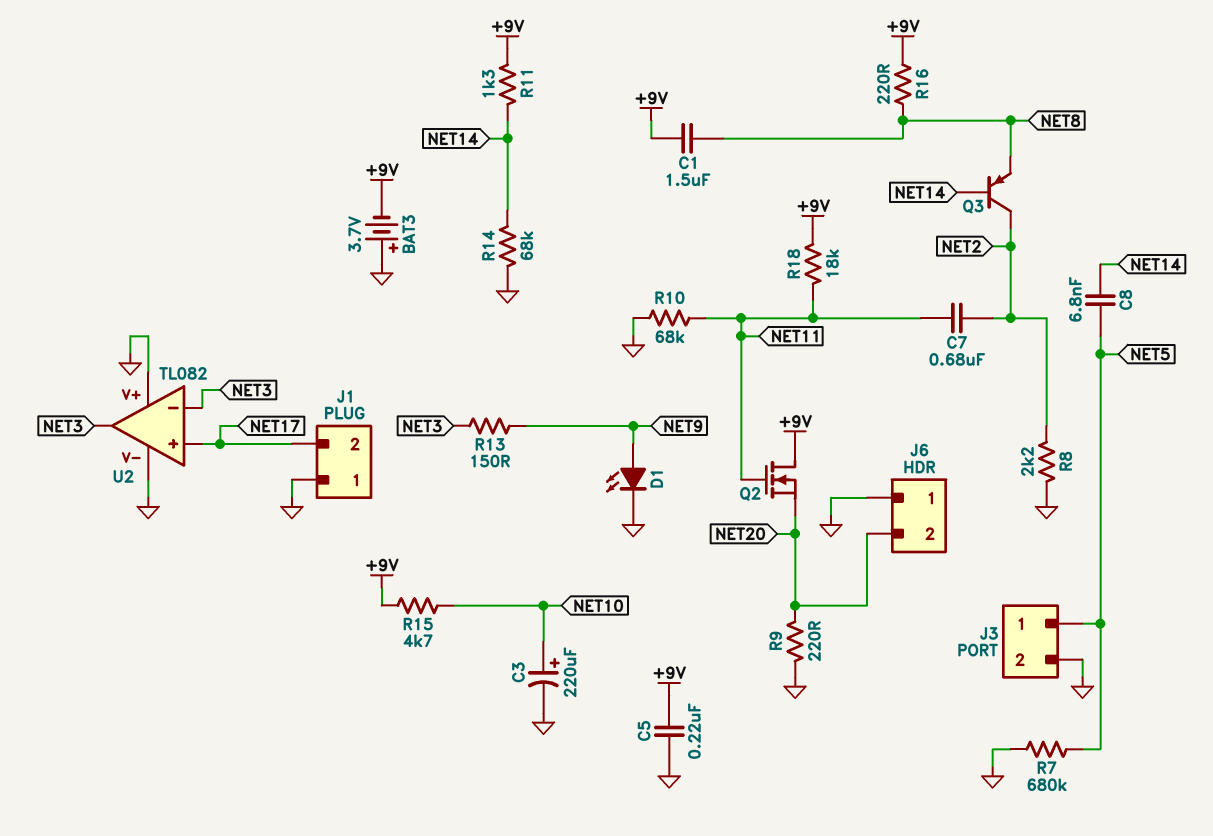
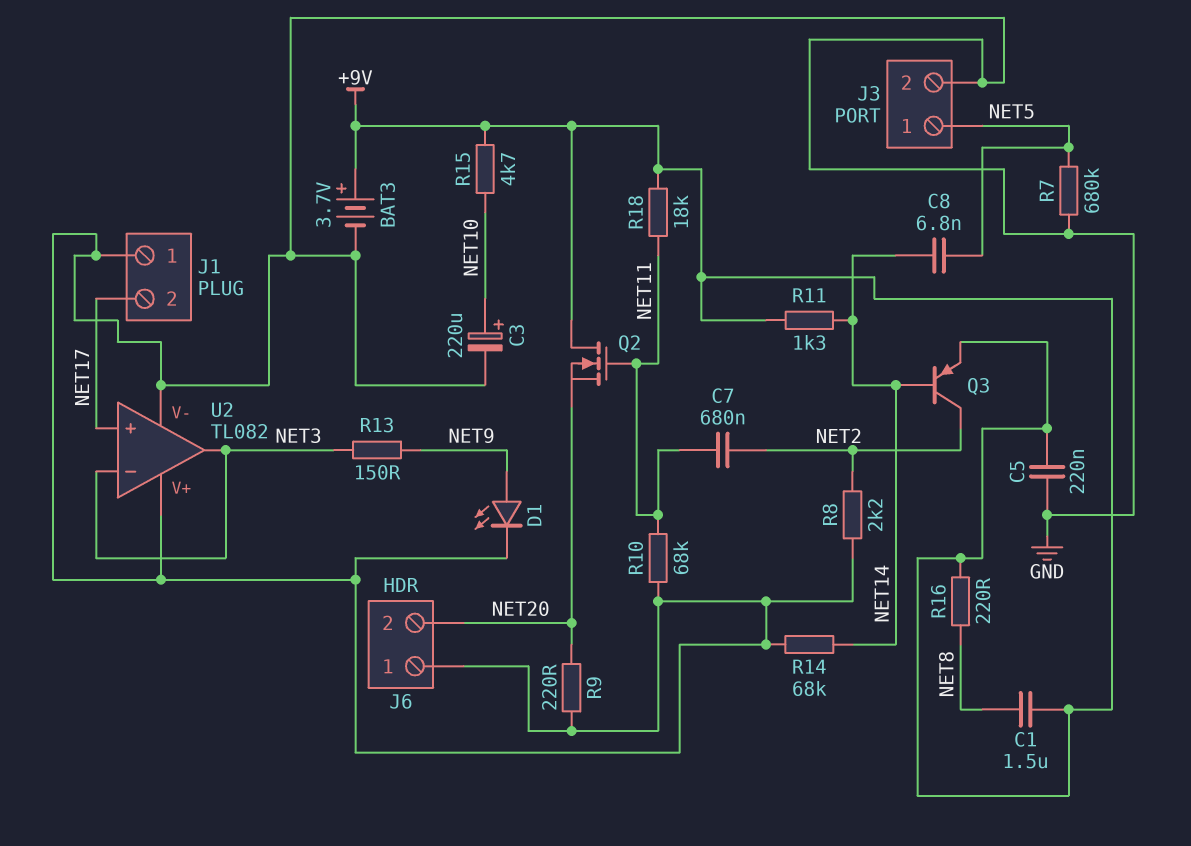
BAT3: 3.7V (plus GND, minus +9V) -> 3.7V (plus +9V, minus GND)
Q3: PNP (B NET14, C NET2, E NET8) -> PNP (B NET14, C NET2, E +9V)

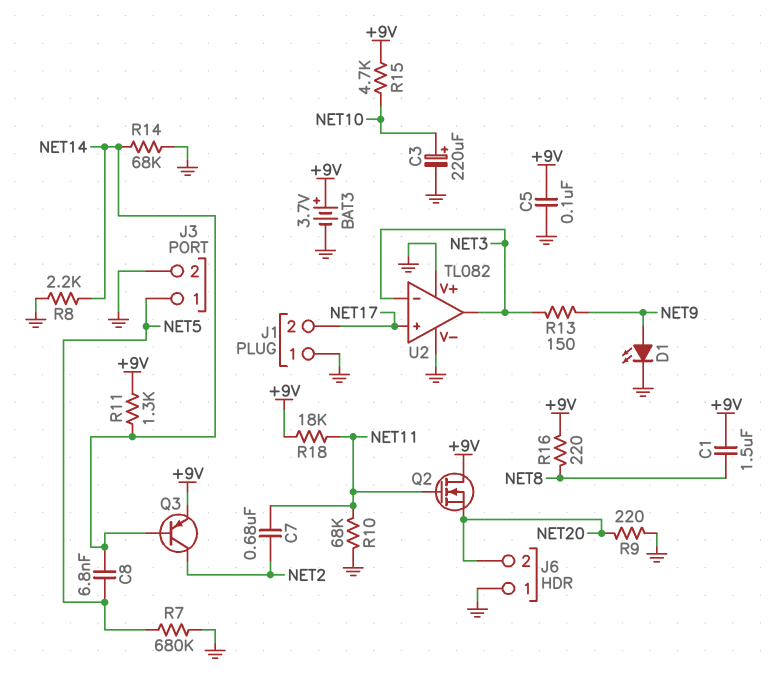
C5: 220nF (+9V, GND) -> 100nF (+9V, GND)
R8: 2.2k (GND, NET2) -> 2.2k (GND, NET14)

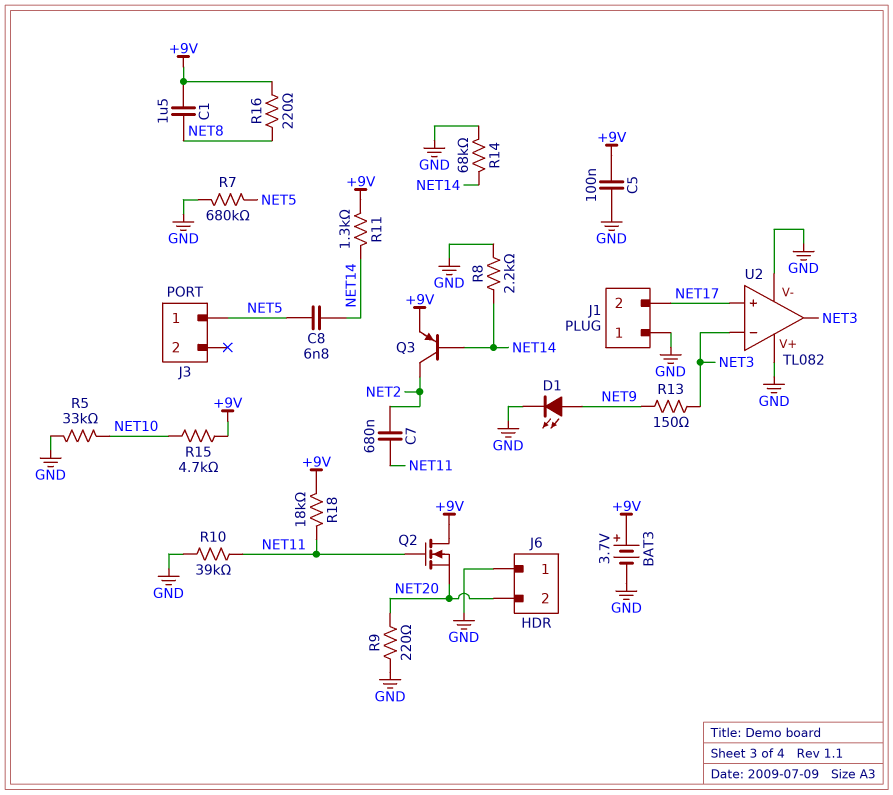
C3: 220uF (plus NET10, minus GND) -> none
J3 pin 2: GND -> none
R5: none -> 33k (GND, NET10)
R10: 68k (GND, NET11) -> 39k (GND, NET11)

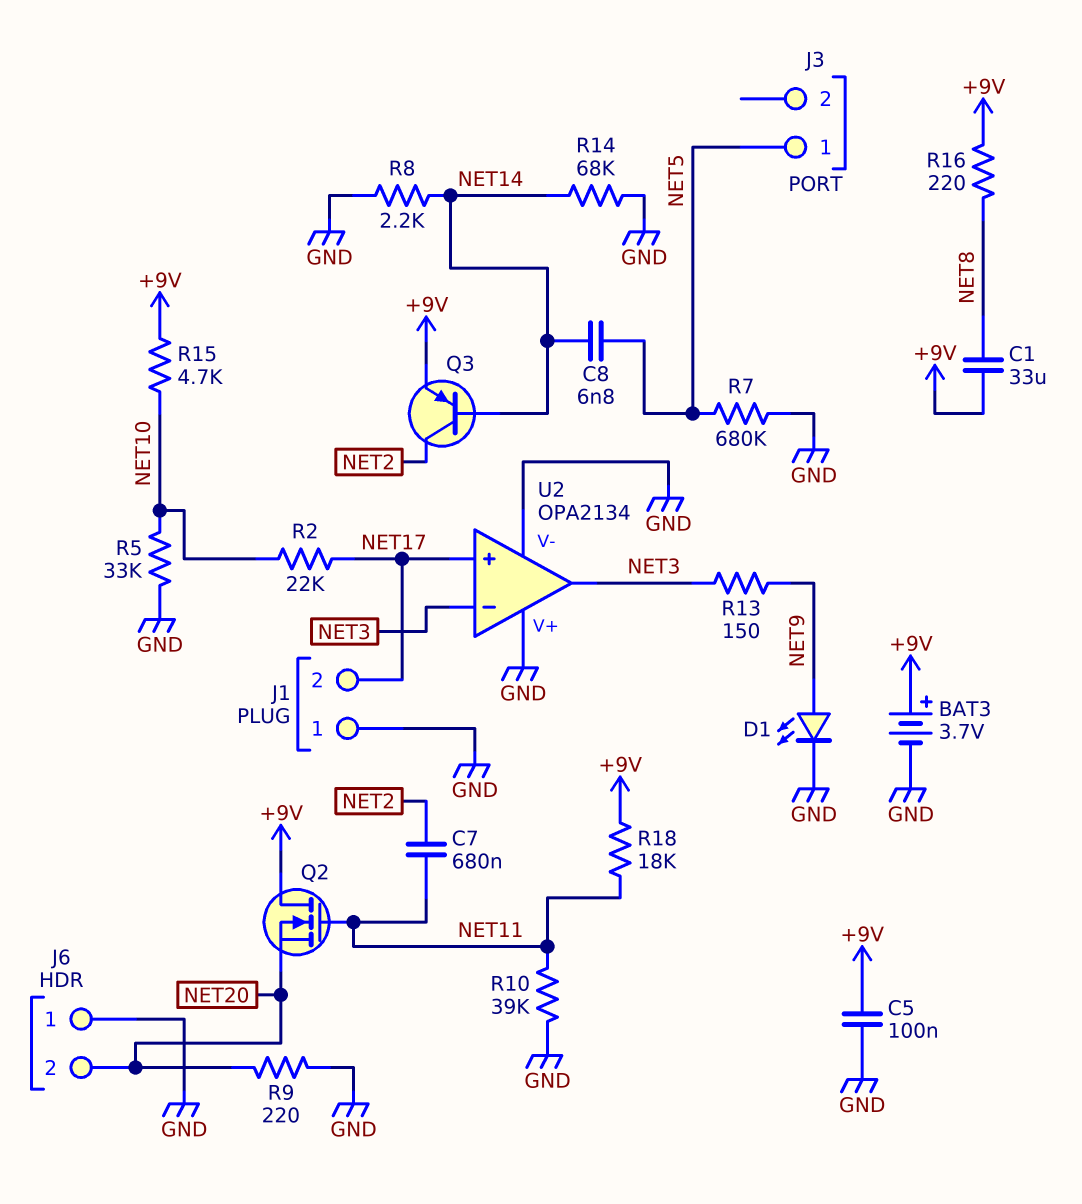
C1: 1.5uF (+9V, NET8) -> 33uF (+9V, NET8)
R2: none -> 22k (NET10, NET17)
R11: 1.3k (+9V, NET14) -> none
U2: TL082 -> OPA2134

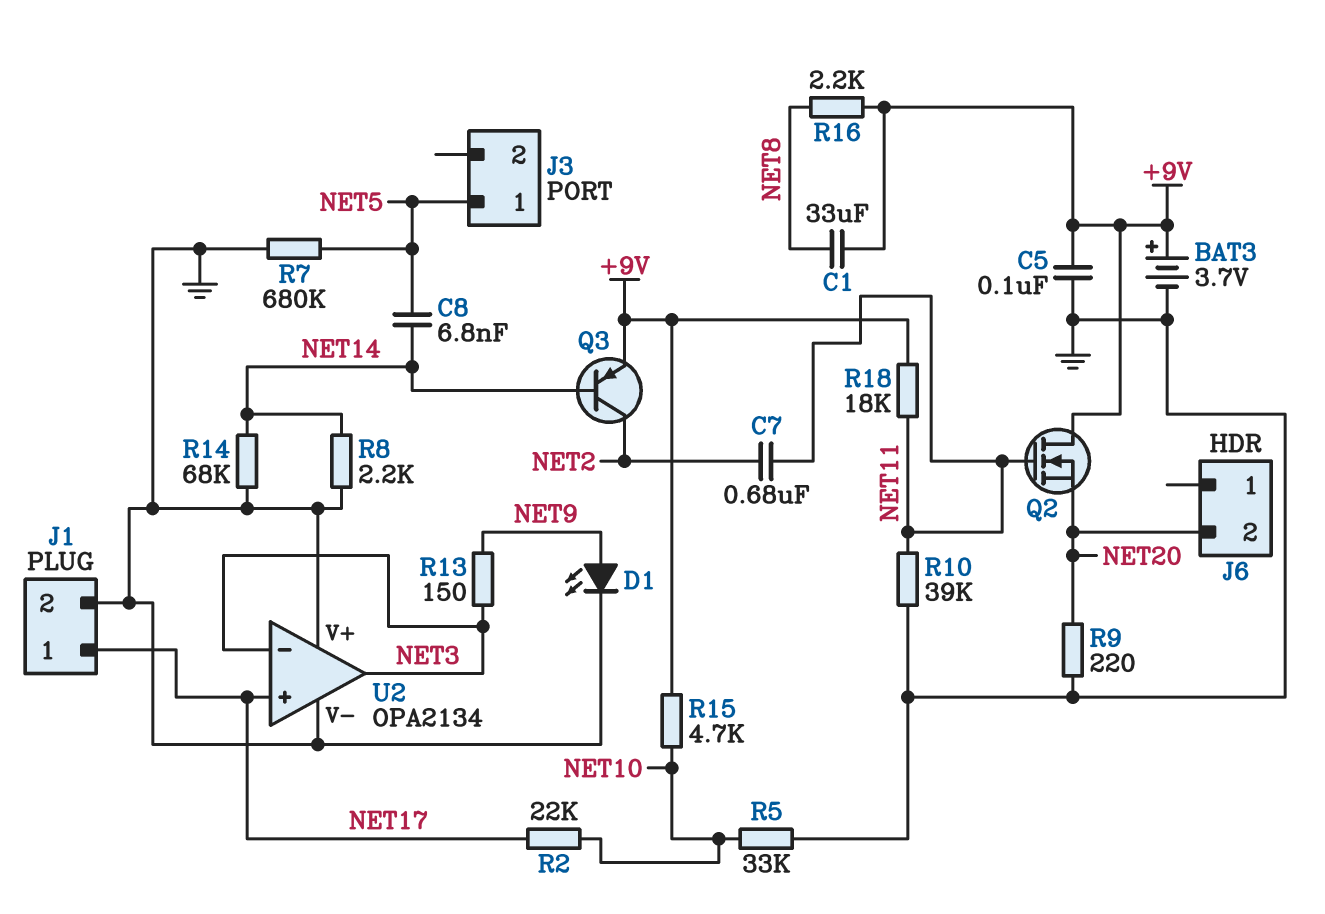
J1 pin 1: GND -> NET17
J1 pin 2: NET17 -> GND
J6 pin 1: GND -> none
R16: 220 (+9V, NET8) -> 2.2k (+9V, NET8)

